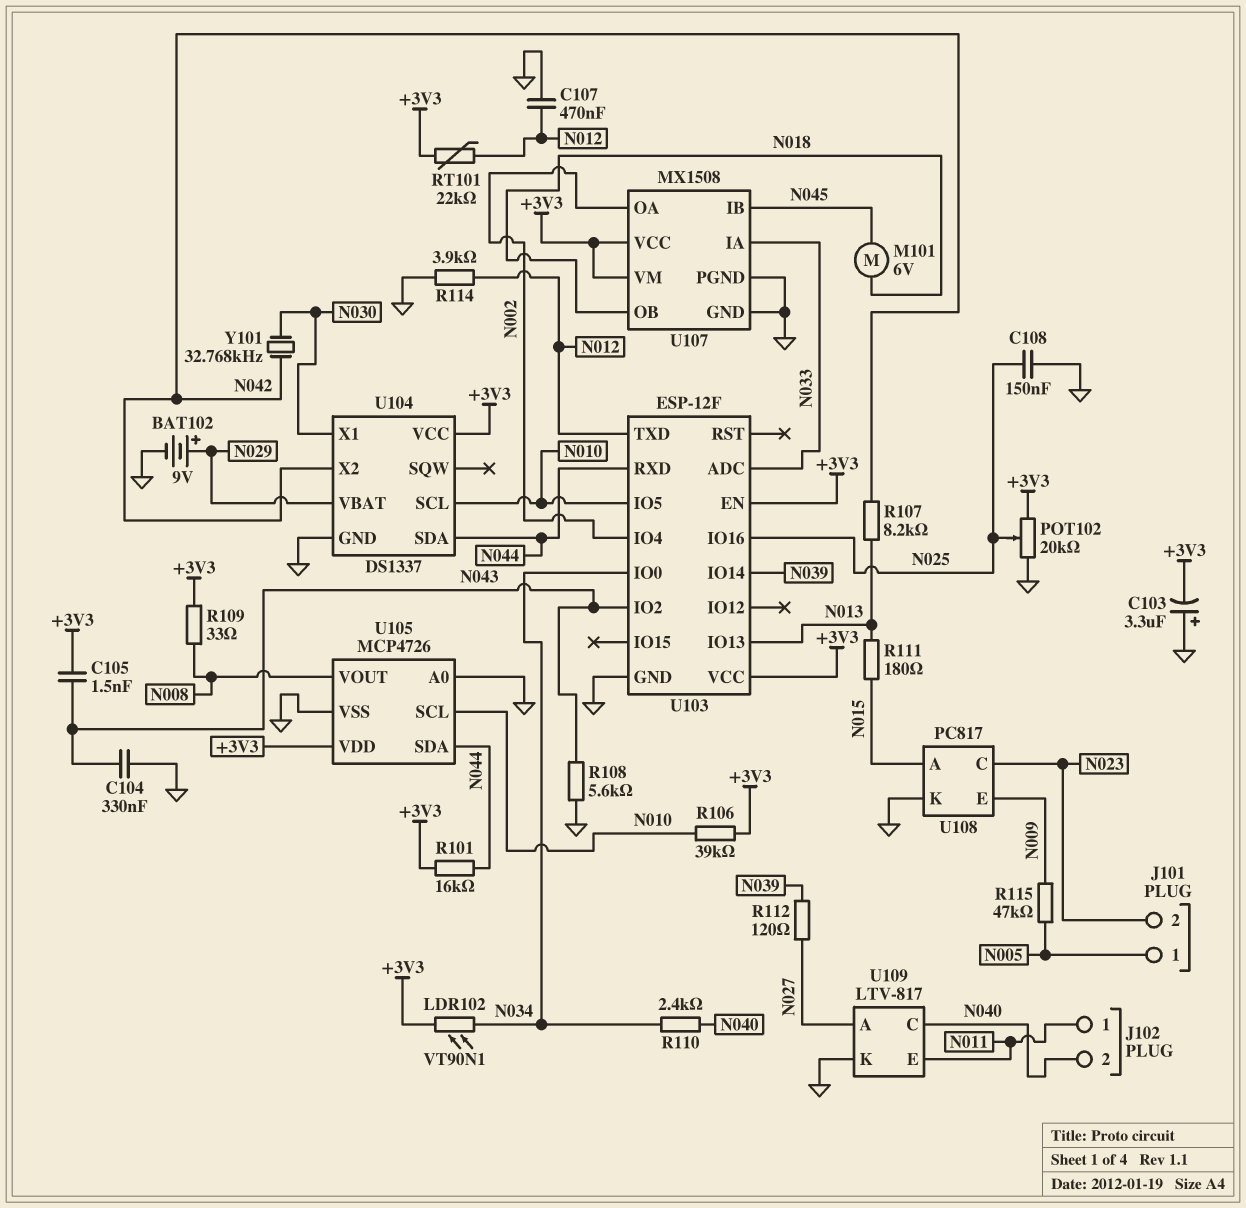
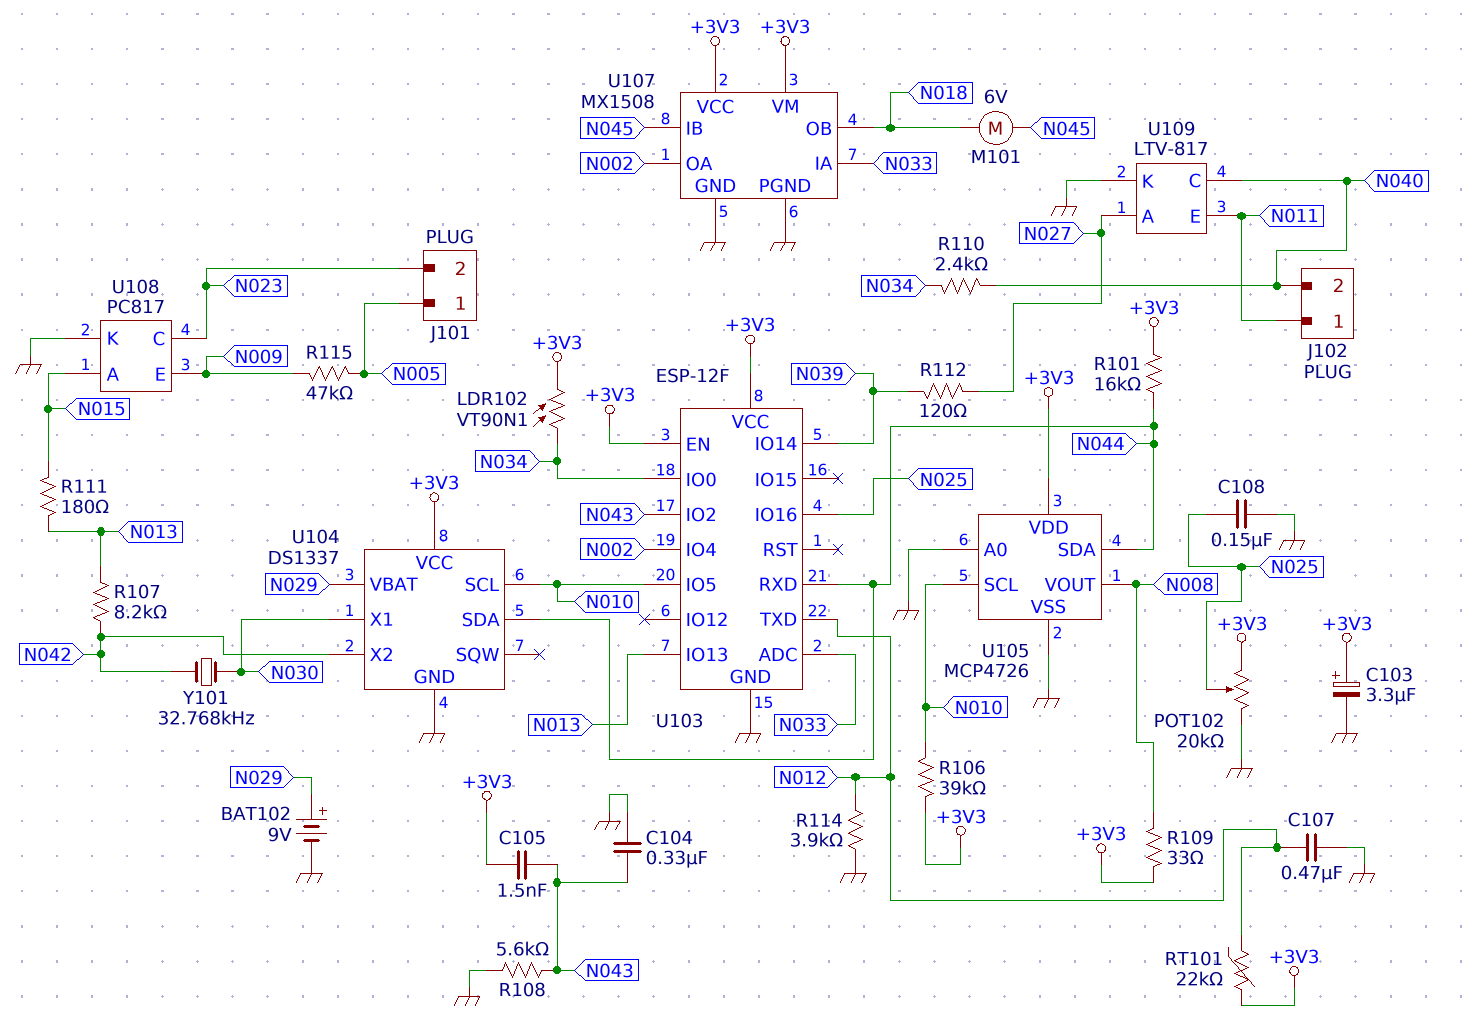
C103: 3.3uF (plus GND, minus +3V3) -> 3.3uF (plus +3V3, minus GND)

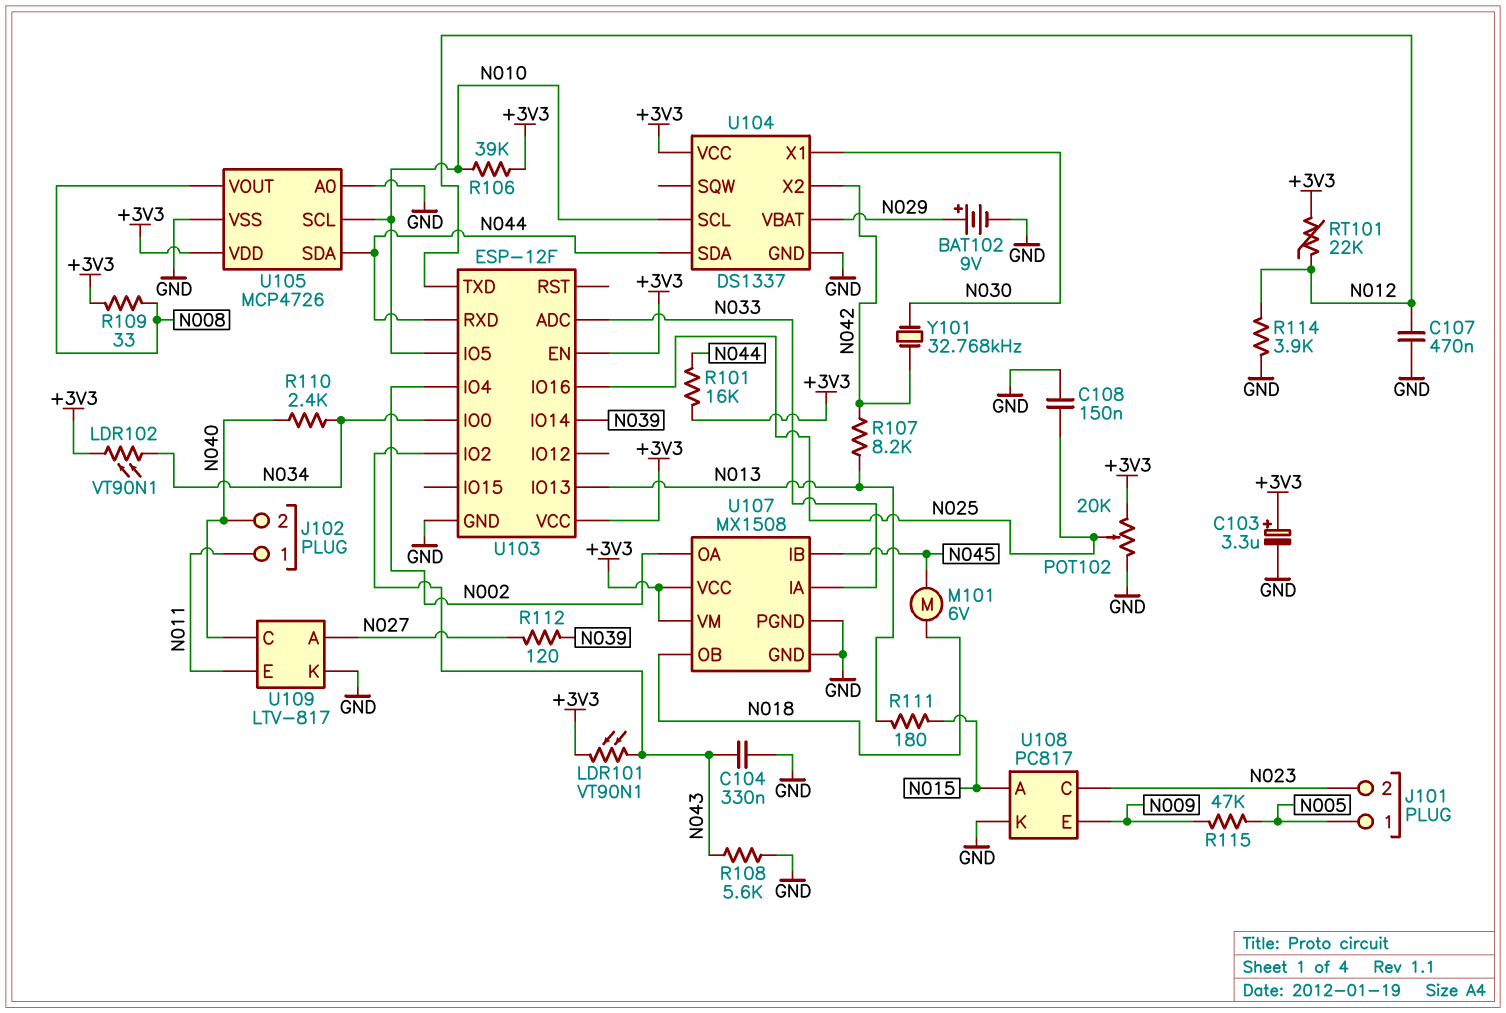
C105: 1.5nF (+3V3, N043) -> none
LDR101: none -> VT90N1 (+3V3, N043)

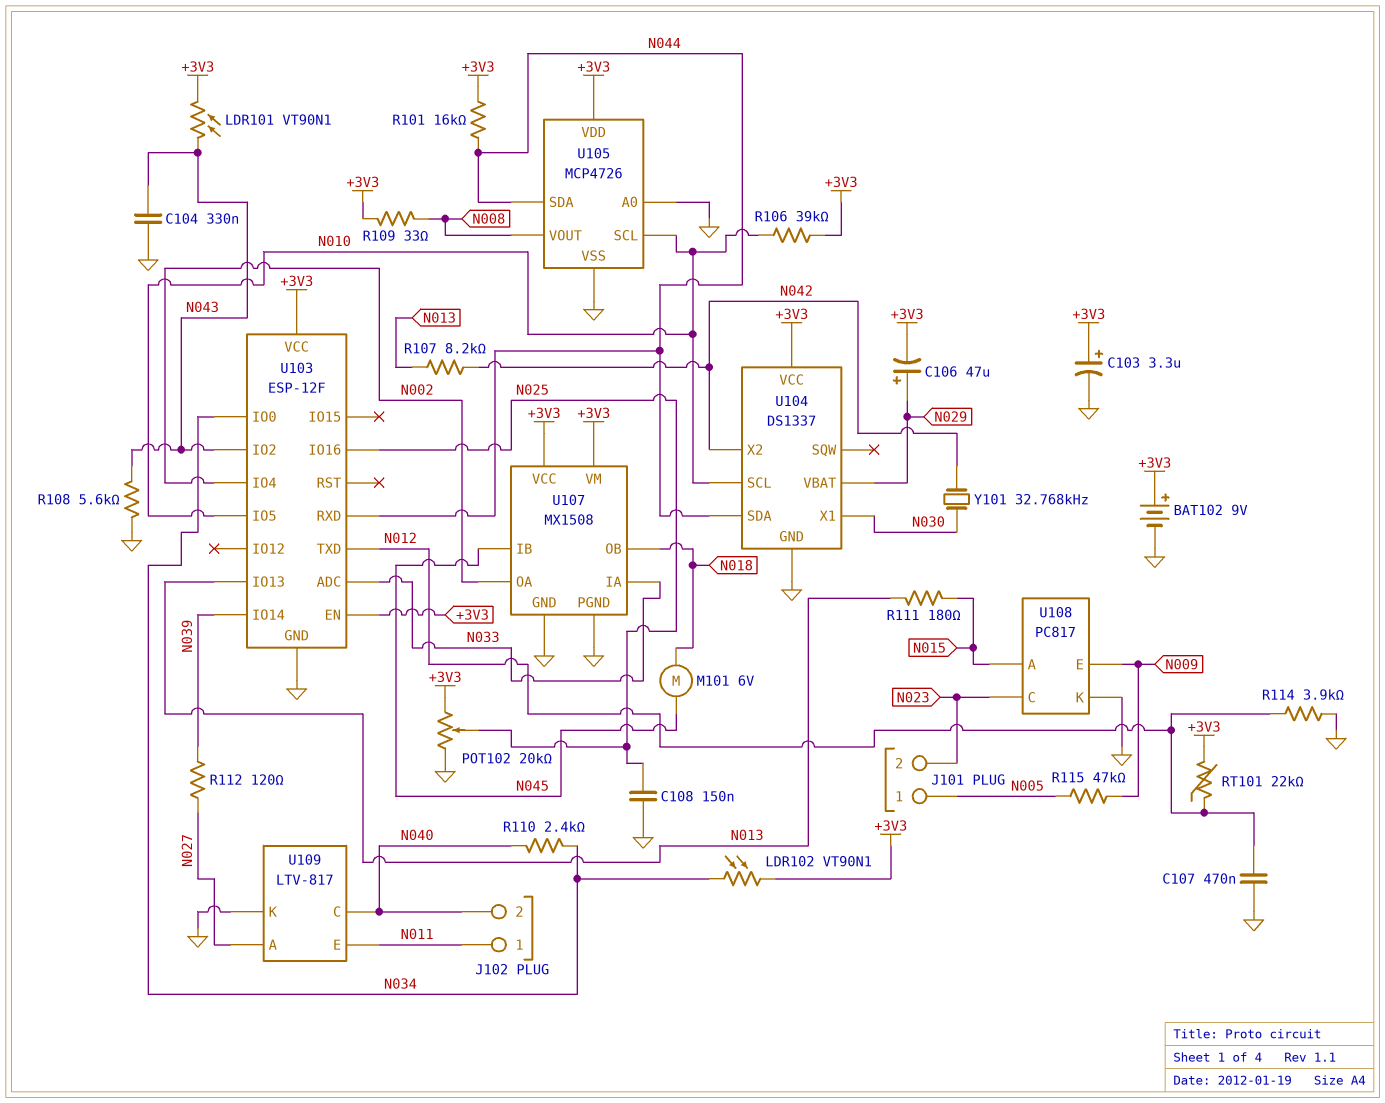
BAT102: 9V (plus N029, minus GND) -> 9V (plus +3V3, minus GND)
C106: none -> 47uF (plus N029, minus +3V3)

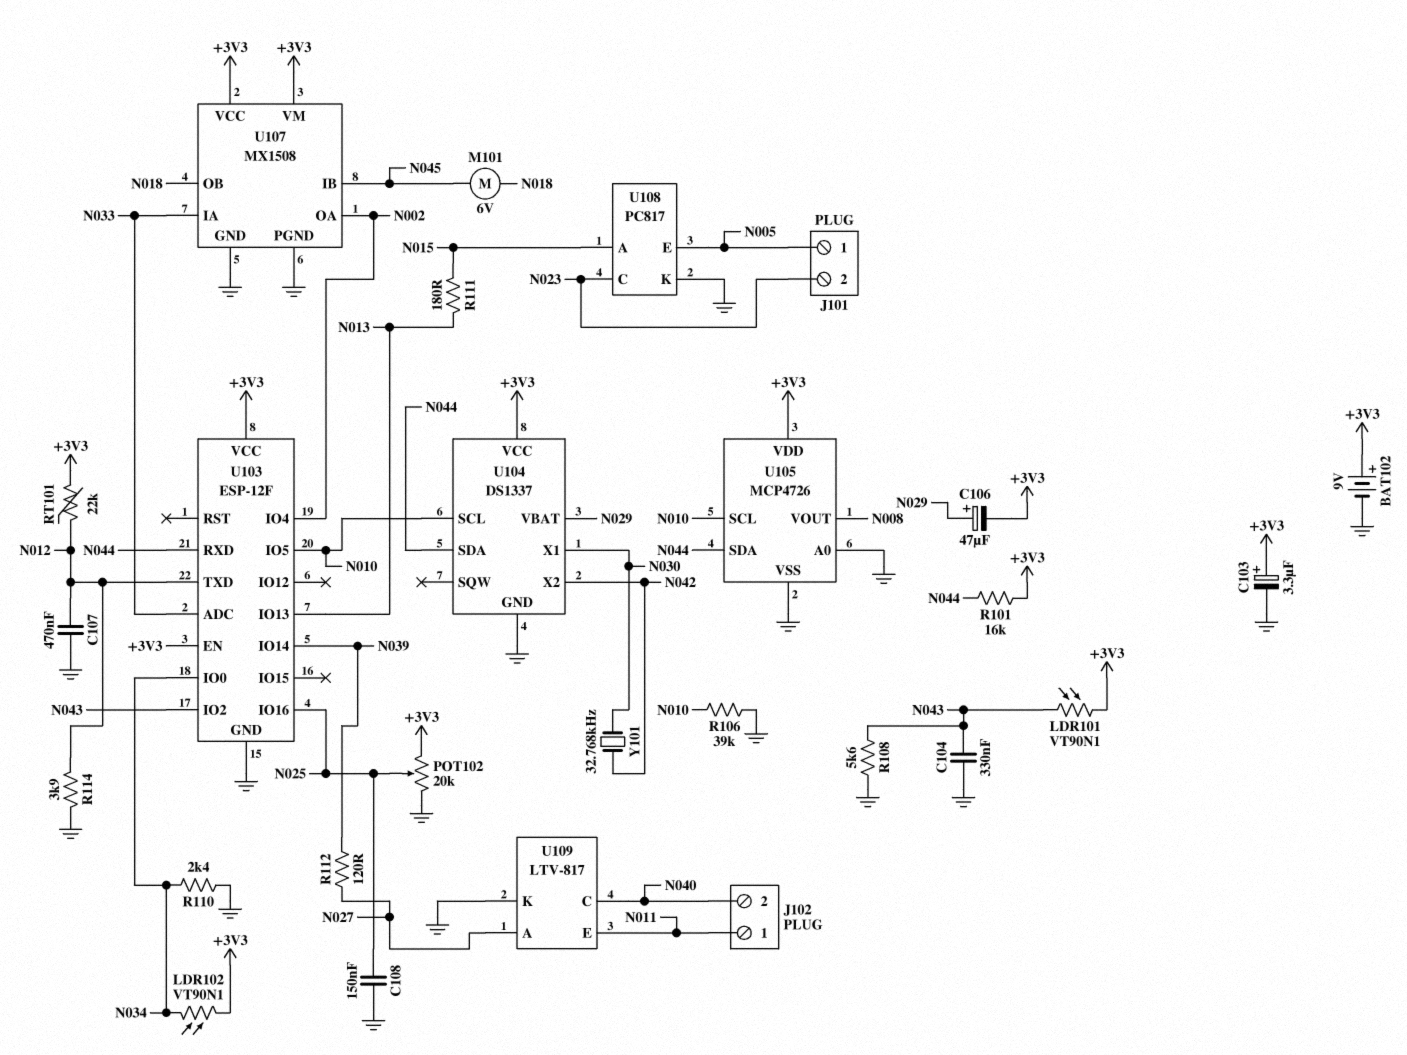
R106: 39k (+3V3, N010) -> 39k (GND, N010)
R107: 8.2k (N013, N042) -> none
R109: 33 (+3V3, N008) -> none
R110: 2.4k (N034, N040) -> 2.4k (GND, N034)
R115: 47k (N005, N009) -> none
U108 pin E: N009 -> N005

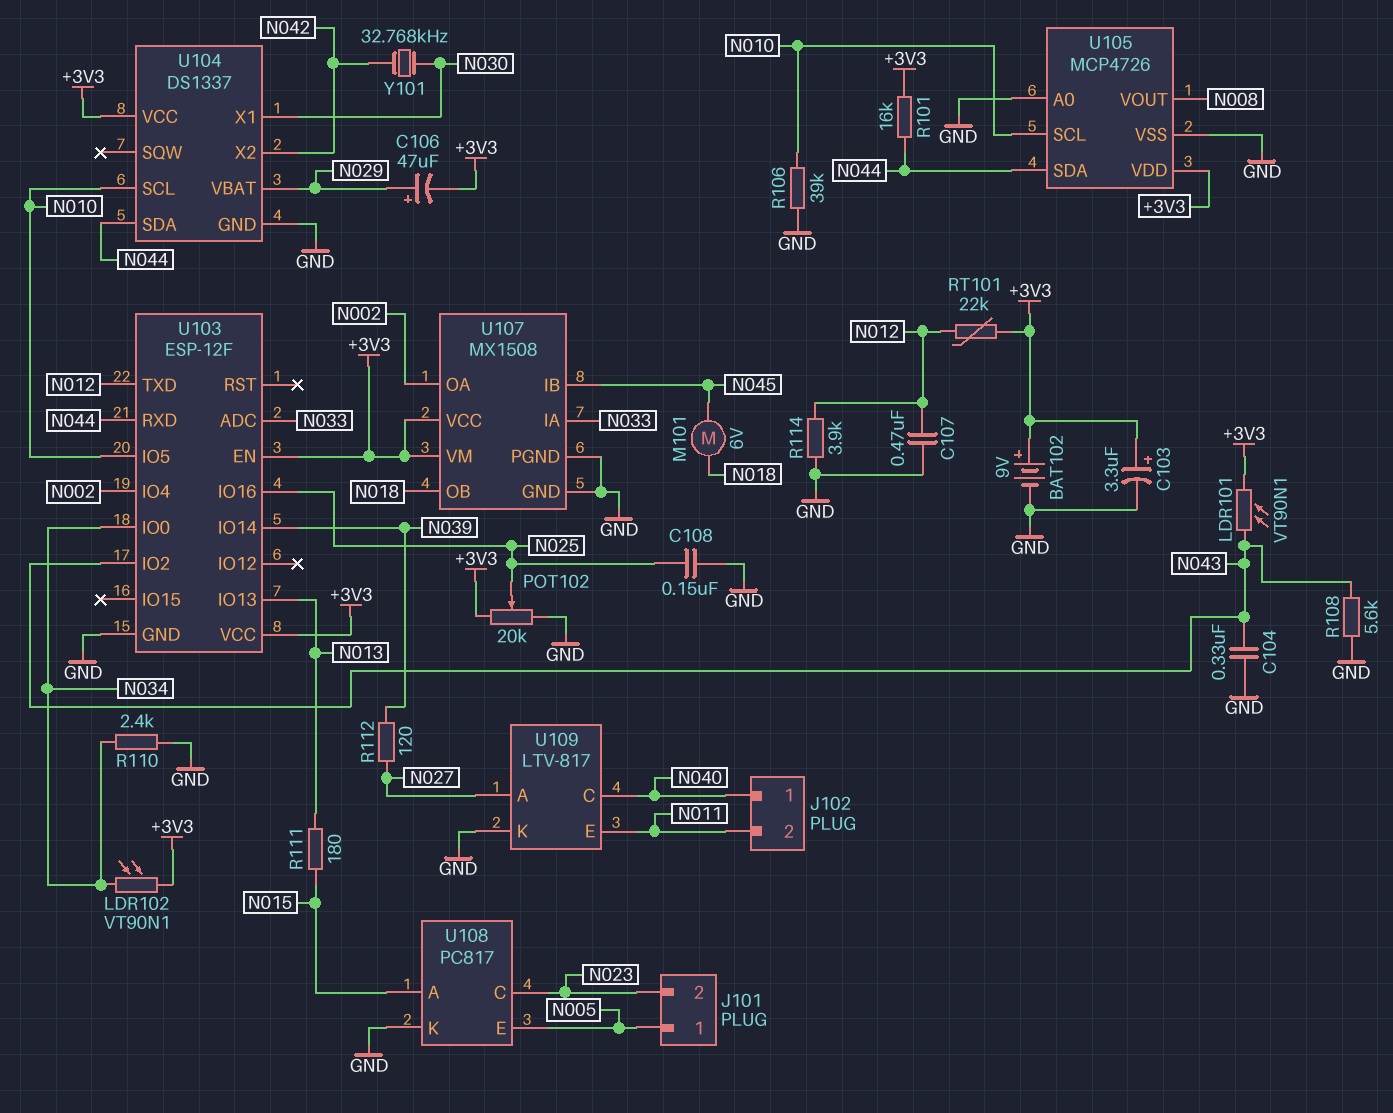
J102 pin 1: N011 -> N040
J102 pin 2: N040 -> N011

